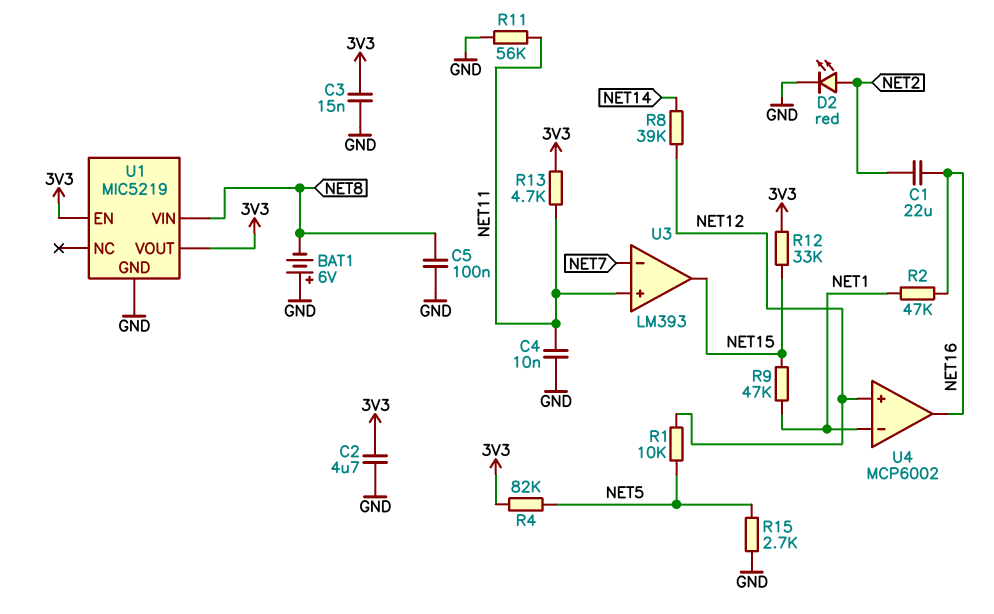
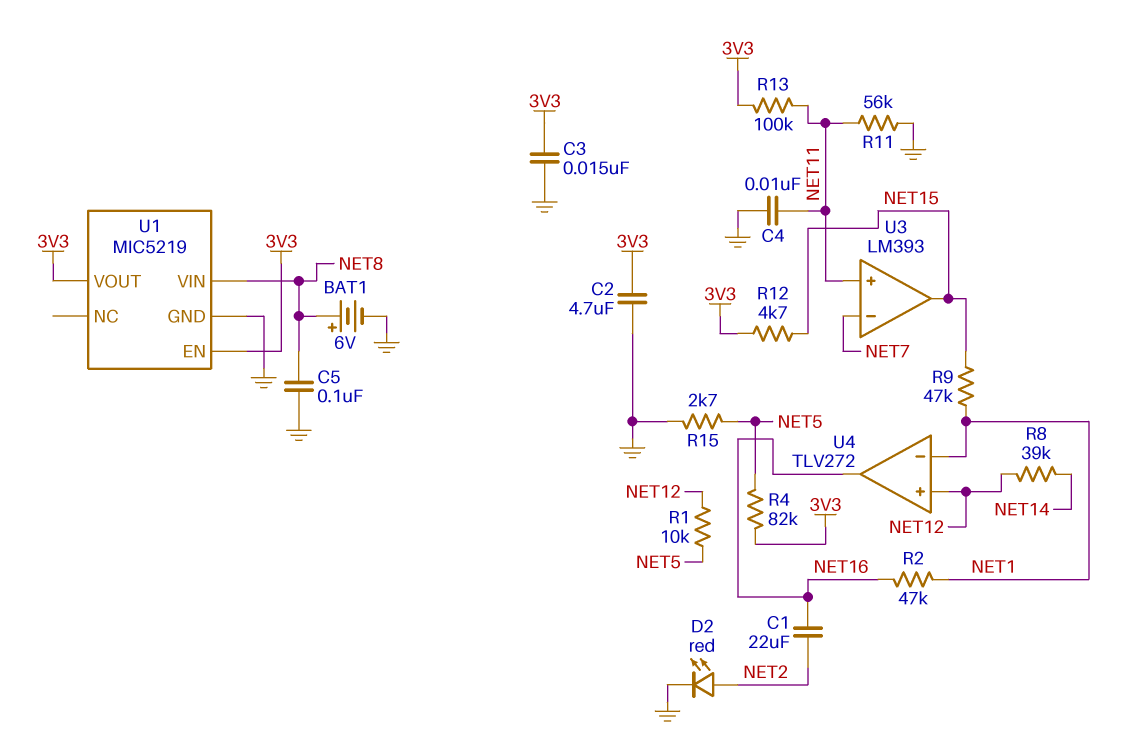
BAT1: 6V (plus GND, minus NET8) -> 6V (plus NET8, minus GND)
R12: 33k (3V3, NET15) -> 4.7k (3V3, NET15)
R13: 4.7k (3V3, NET11) -> 100k (3V3, NET11)
U4: MCP6002 -> TLV272

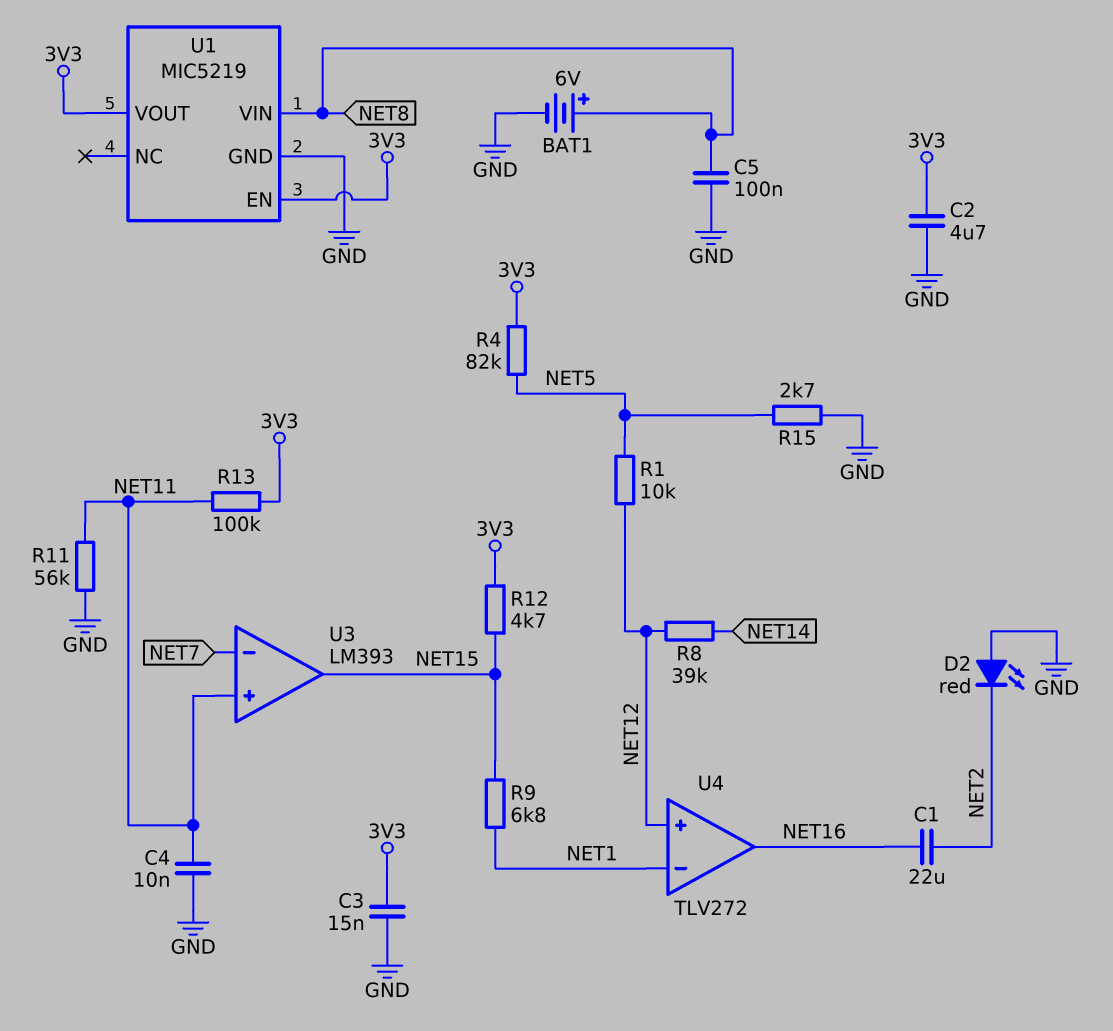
D2: LED red (A NET2, K GND) -> LED red (A GND, K NET2)
R2: 47k (NET1, NET16) -> none
R9: 47k (NET1, NET15) -> 6.8k (NET1, NET15)

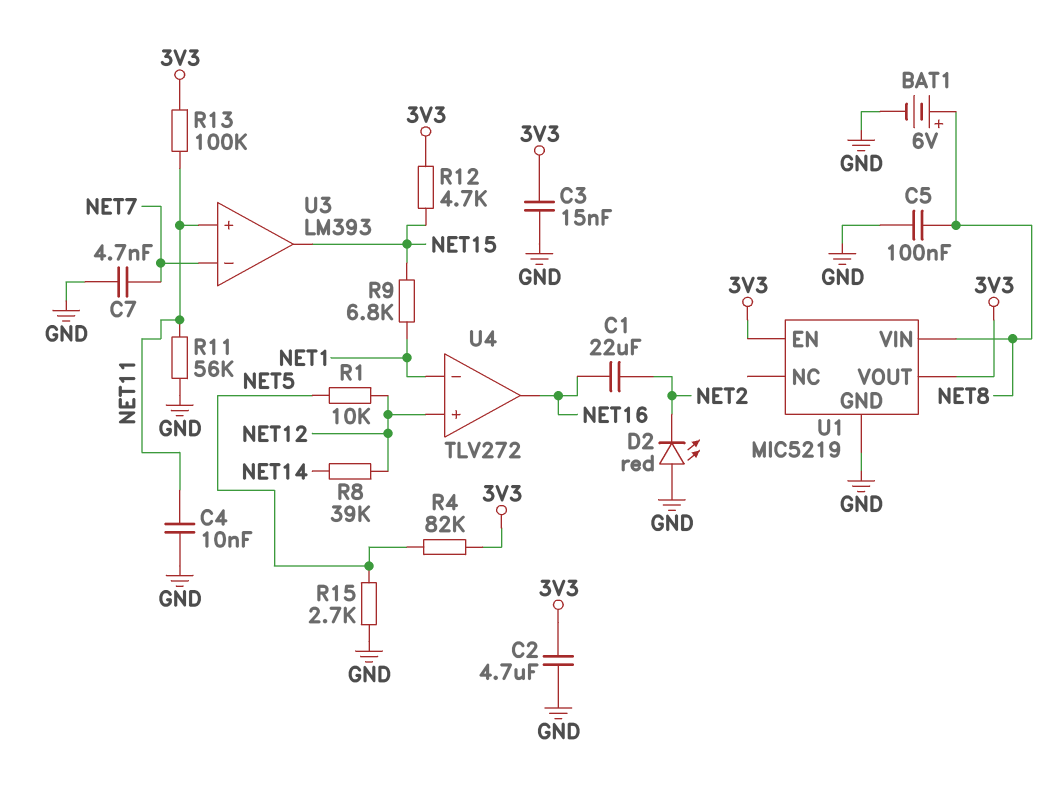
C7: none -> 4.7nF (GND, NET7)

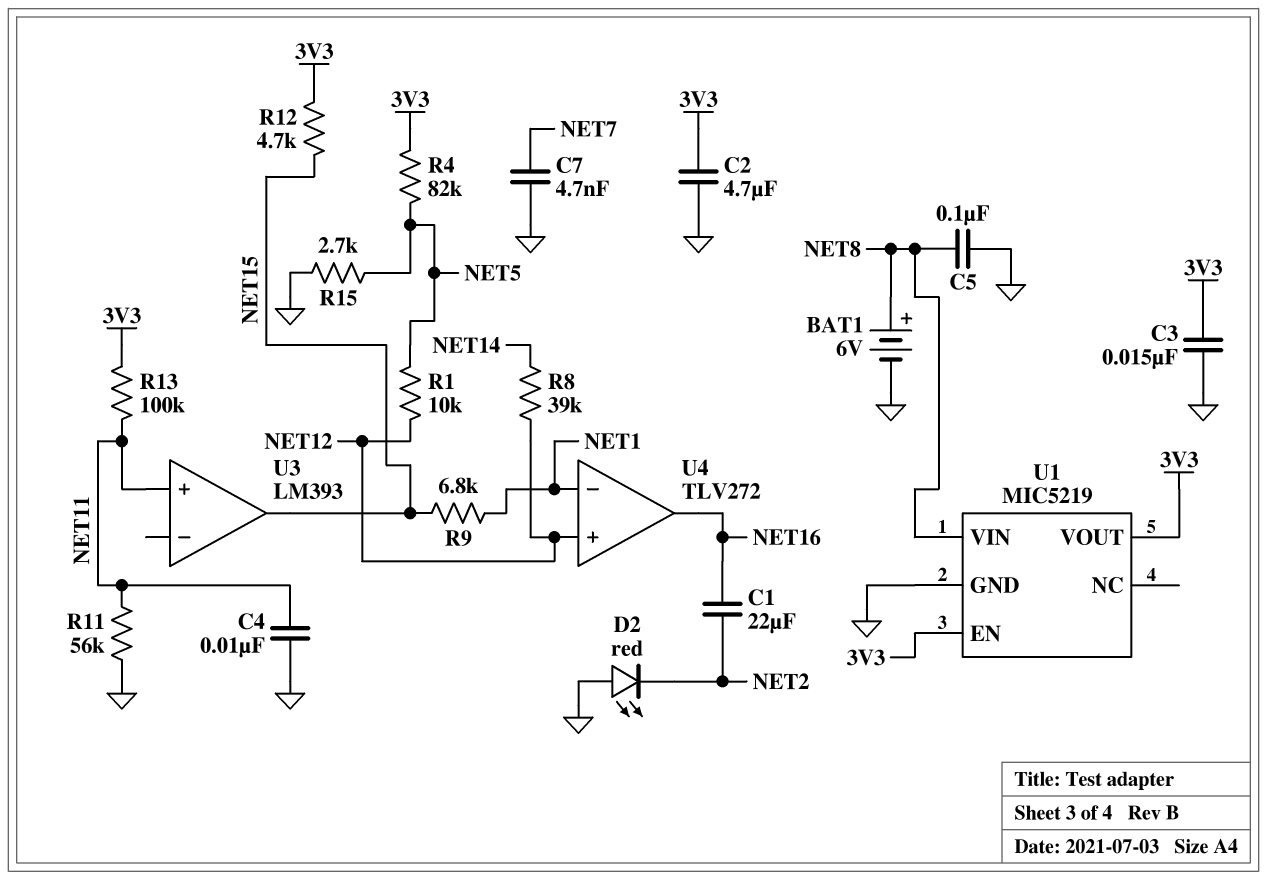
U3 pin in-: NET7 -> none

